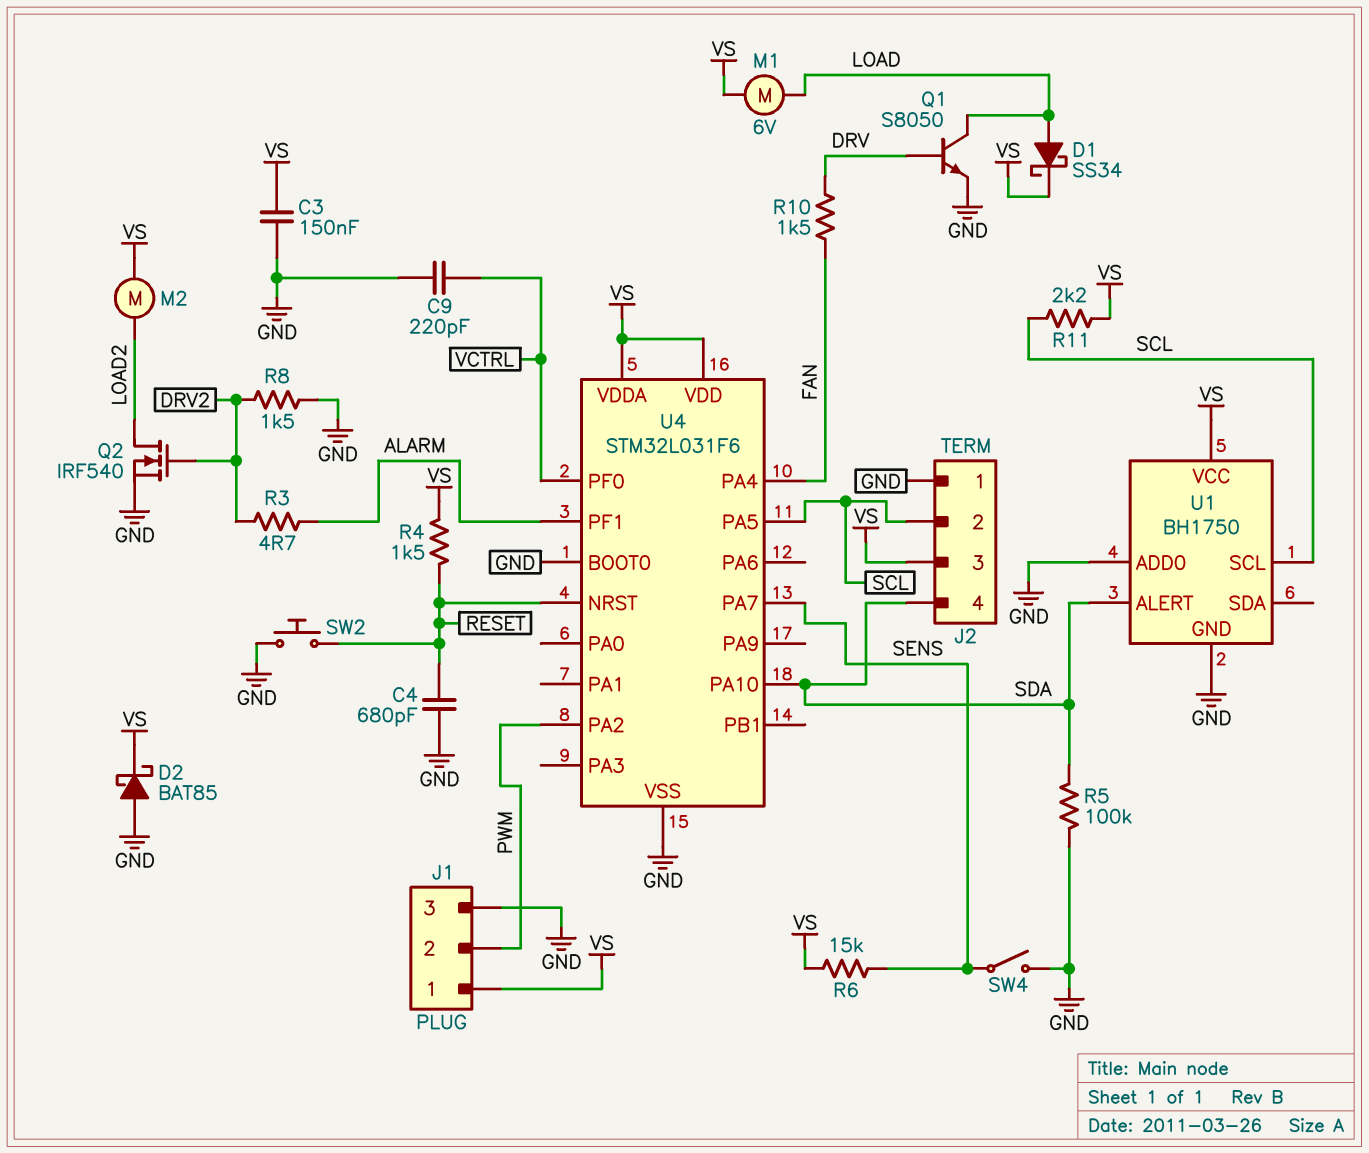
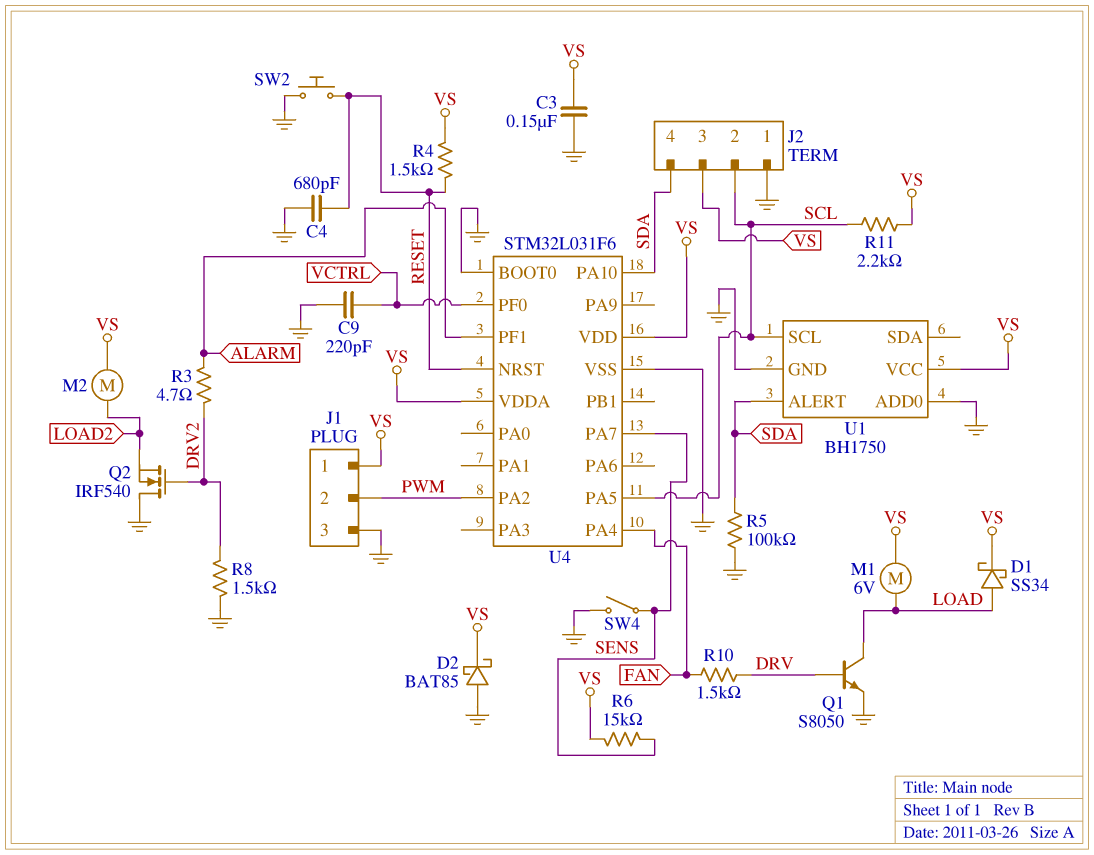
Q2: NMOS IRF540 (G DRV2, D LOAD2, S GND) -> NMOS IRF540 (G DRV2, D GND, S LOAD2)

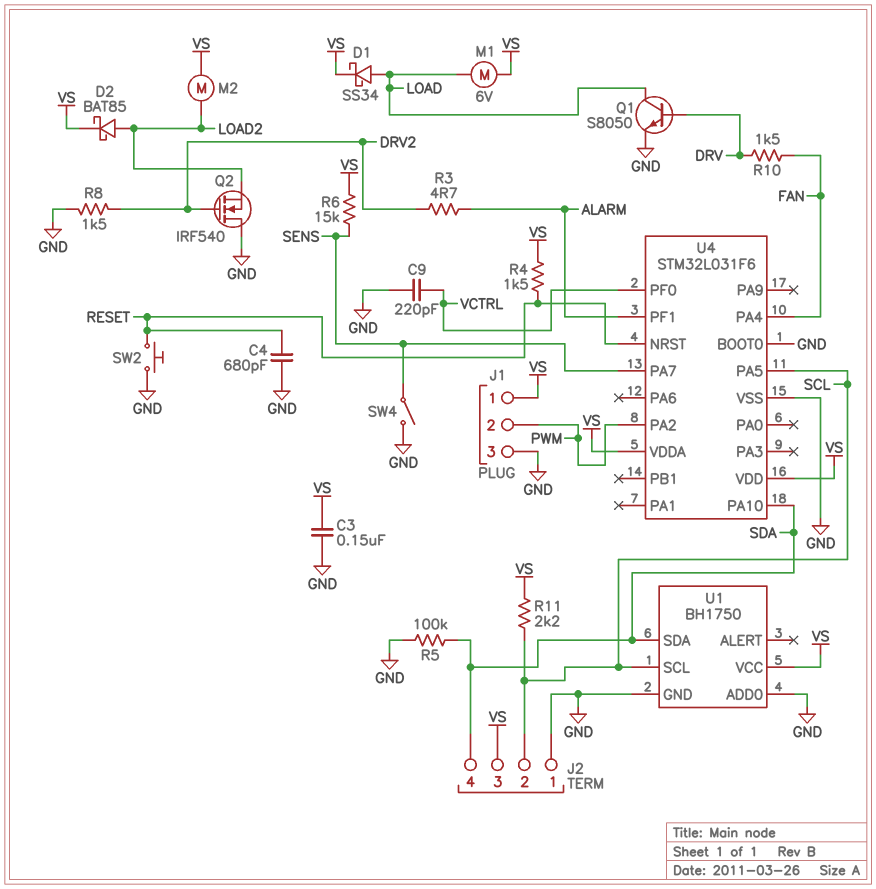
D2: schottky BAT85 (A GND, K VS) -> schottky BAT85 (A LOAD2, K VS)
U1 pin ALERT: SDA -> none
U1 pin SDA: none -> SDA

